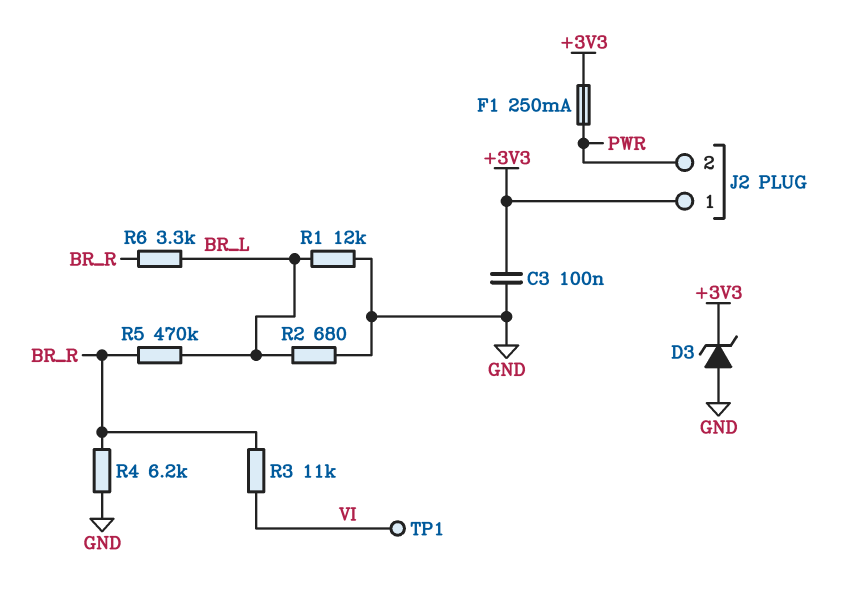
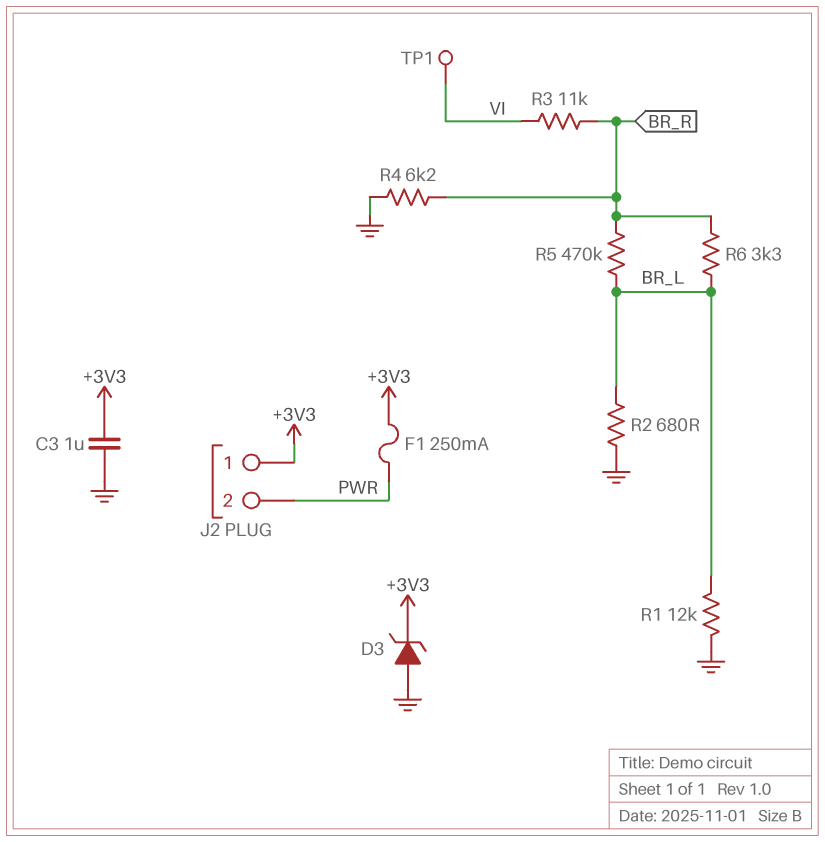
C3: 100nF (+3V3, GND) -> 1uF (+3V3, GND)

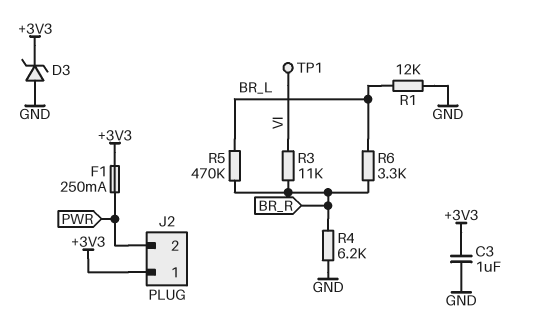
R2: 680 (BR_L, GND) -> none

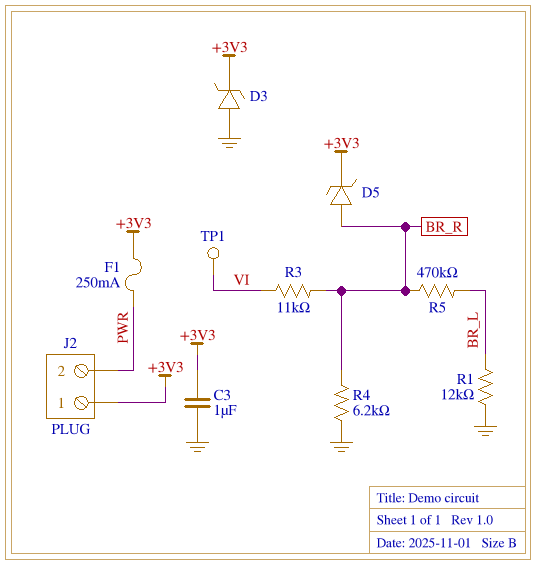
D5: none -> zener (A BR_R, K +3V3)
R6: 3.3k (BR_L, BR_R) -> none

